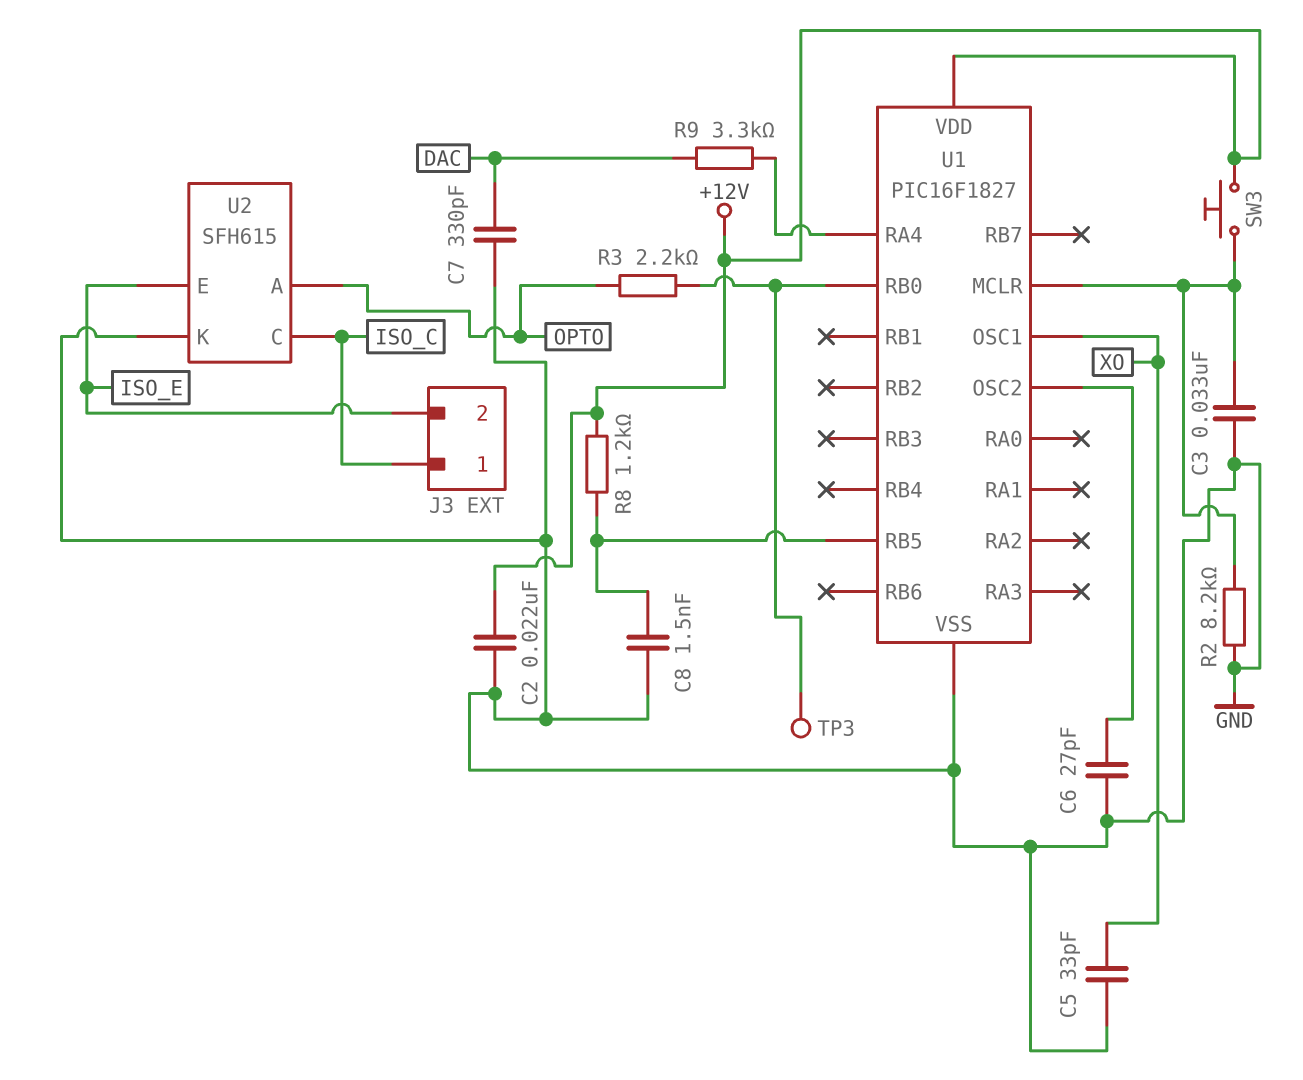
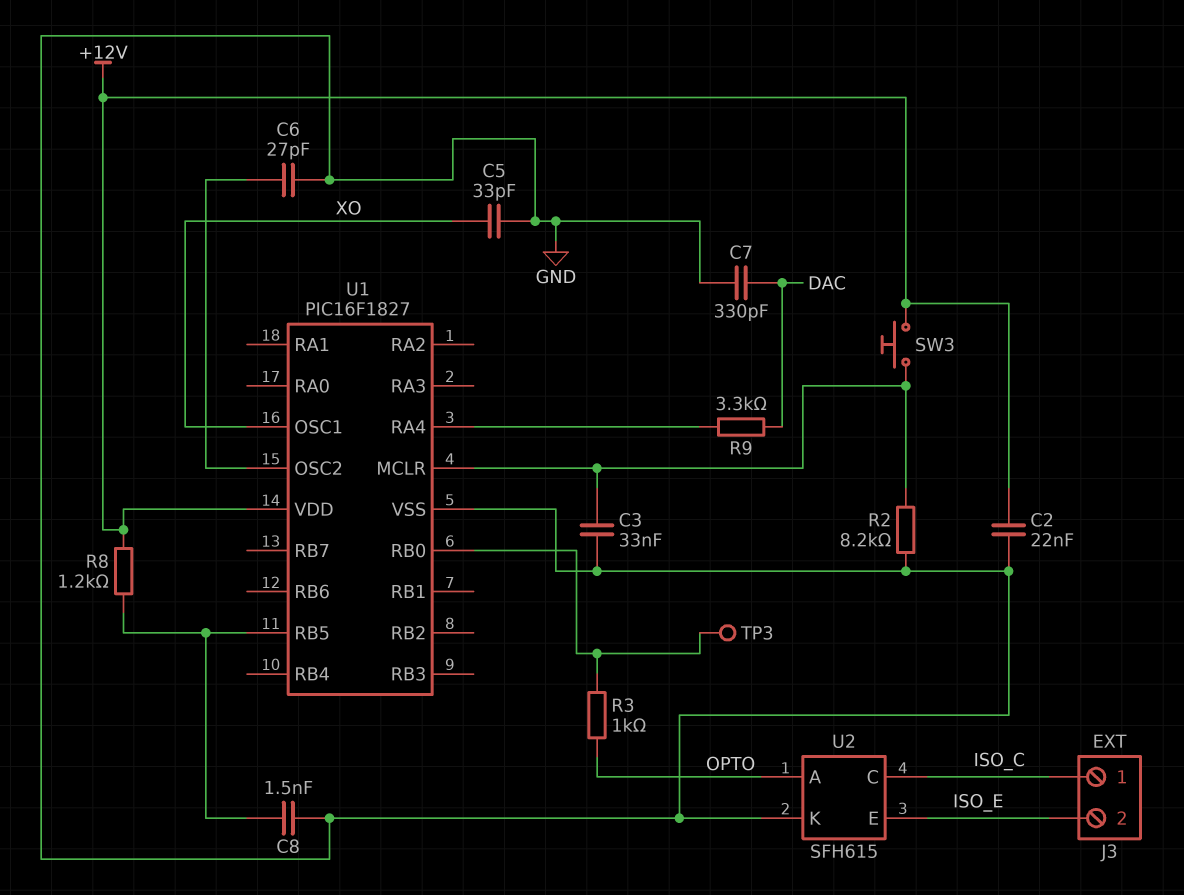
R3: 2.2k (OPTO, U1/RB0) -> 1k (OPTO, U1/RB0)

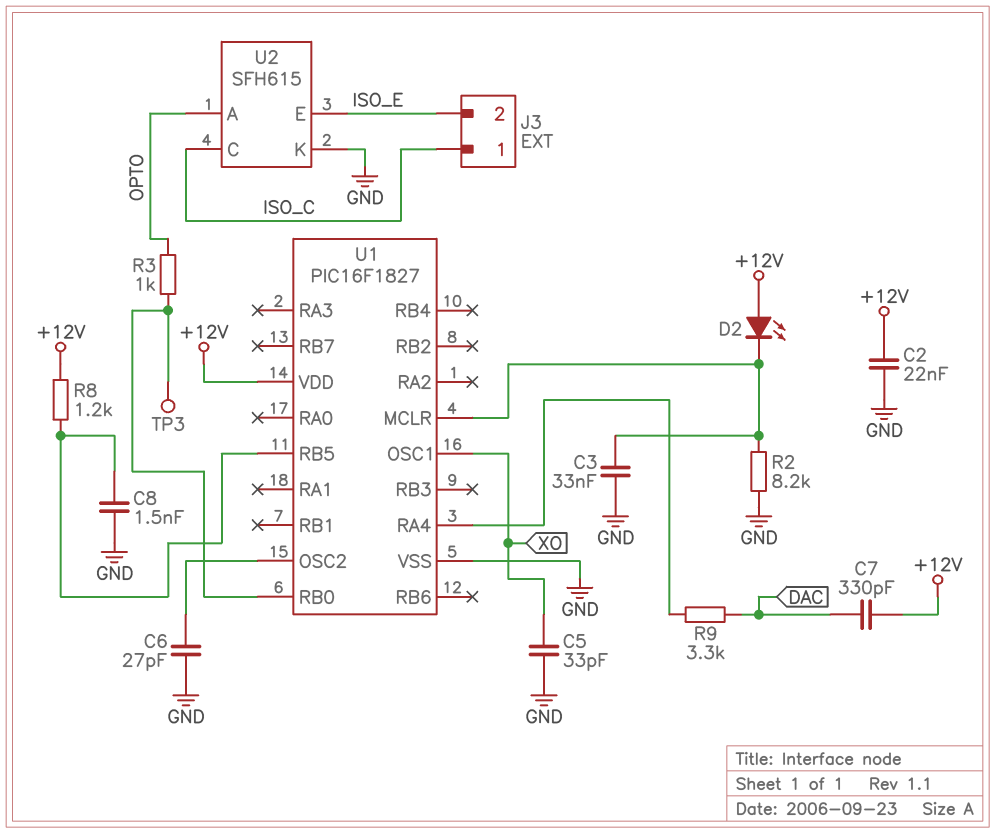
C7: 330pF (DAC, GND) -> 330pF (+12V, DAC)
D2: none -> LED (A +12V, K U1/MCLR)
SW3: button (+12V, U1/MCLR) -> none

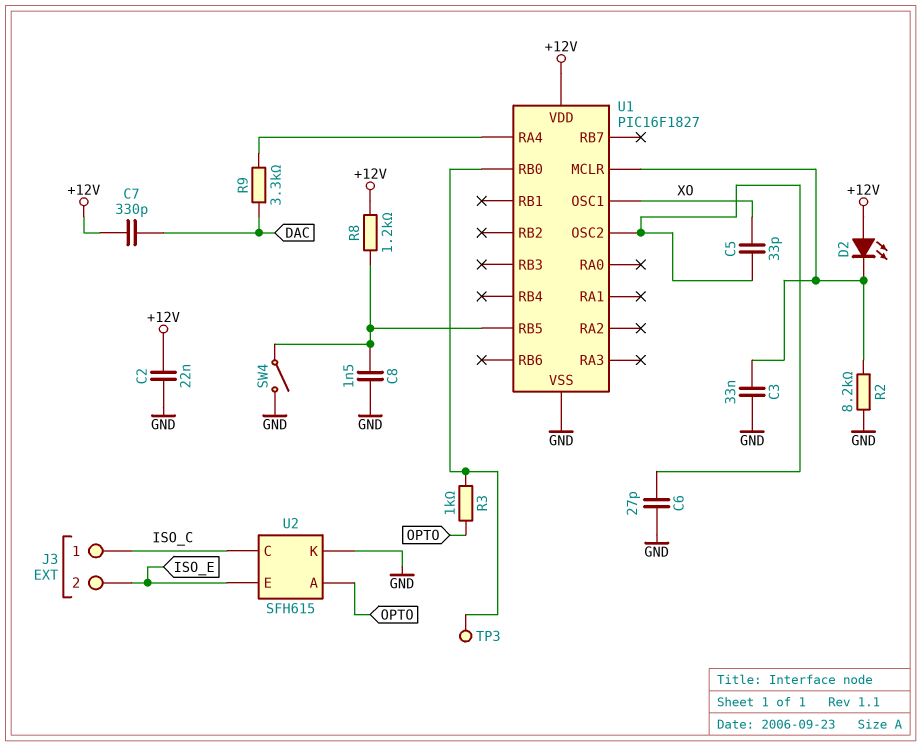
C5: 33pF (GND, XO) -> 33pF (U1/OSC2, XO)
SW4: none -> switch (GND, U1/RB5)

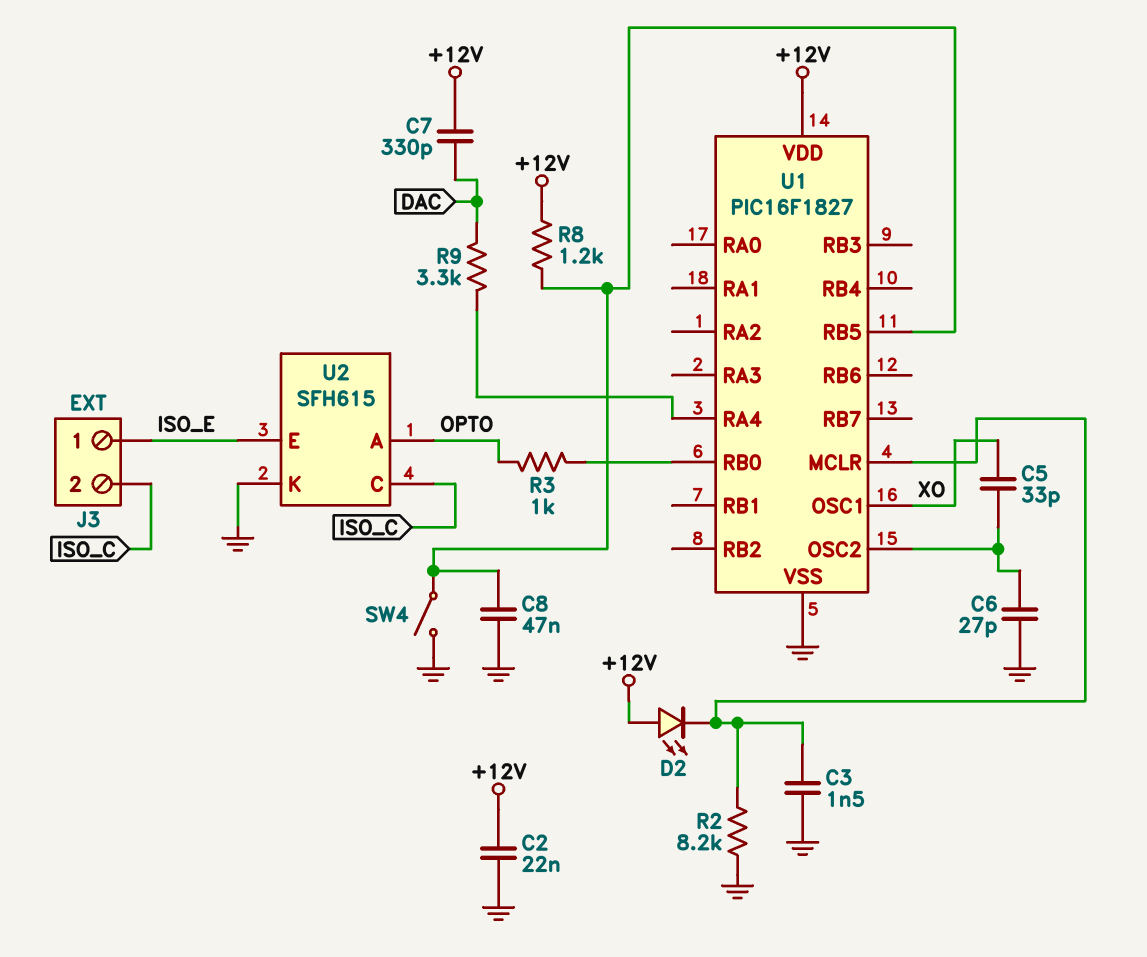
C3: 33nF (GND, U1/MCLR) -> 1.5nF (GND, U1/MCLR)
C8: 1.5nF (GND, U1/RB5) -> 47nF (GND, U1/RB5)
J3 pin 1: ISO_C -> ISO_E
J3 pin 2: ISO_E -> ISO_C
TP3: test point (U1/RB0) -> none

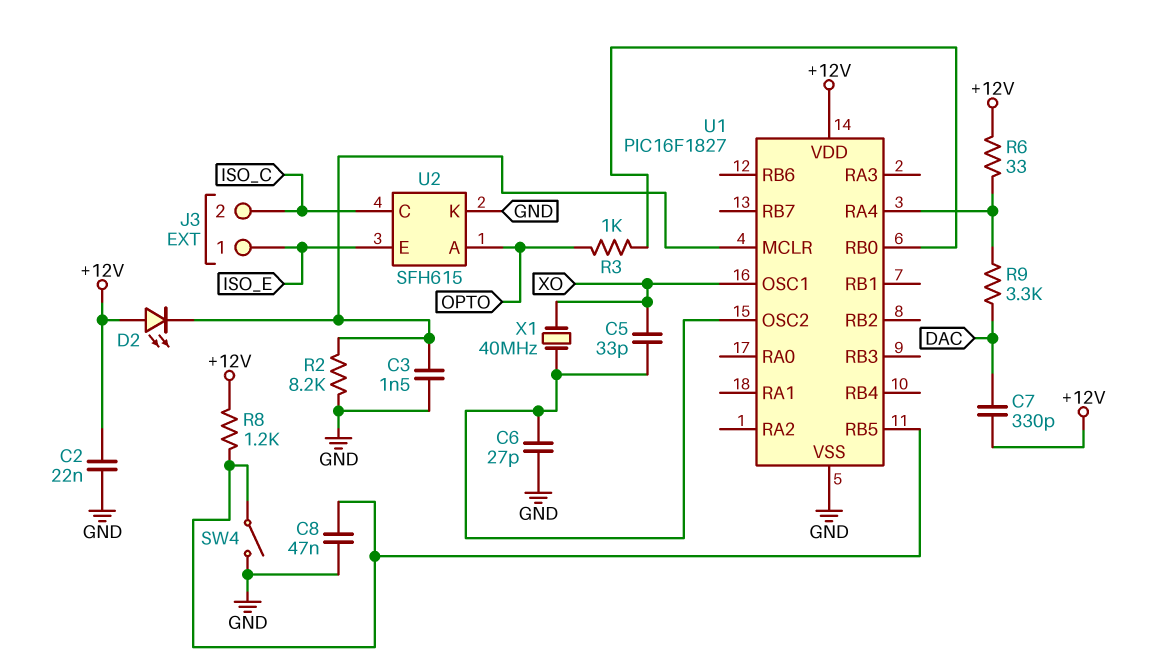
R6: none -> 33 (+12V, U1/RA4)
X1: none -> 40MHz (U1/OSC2, XO)

